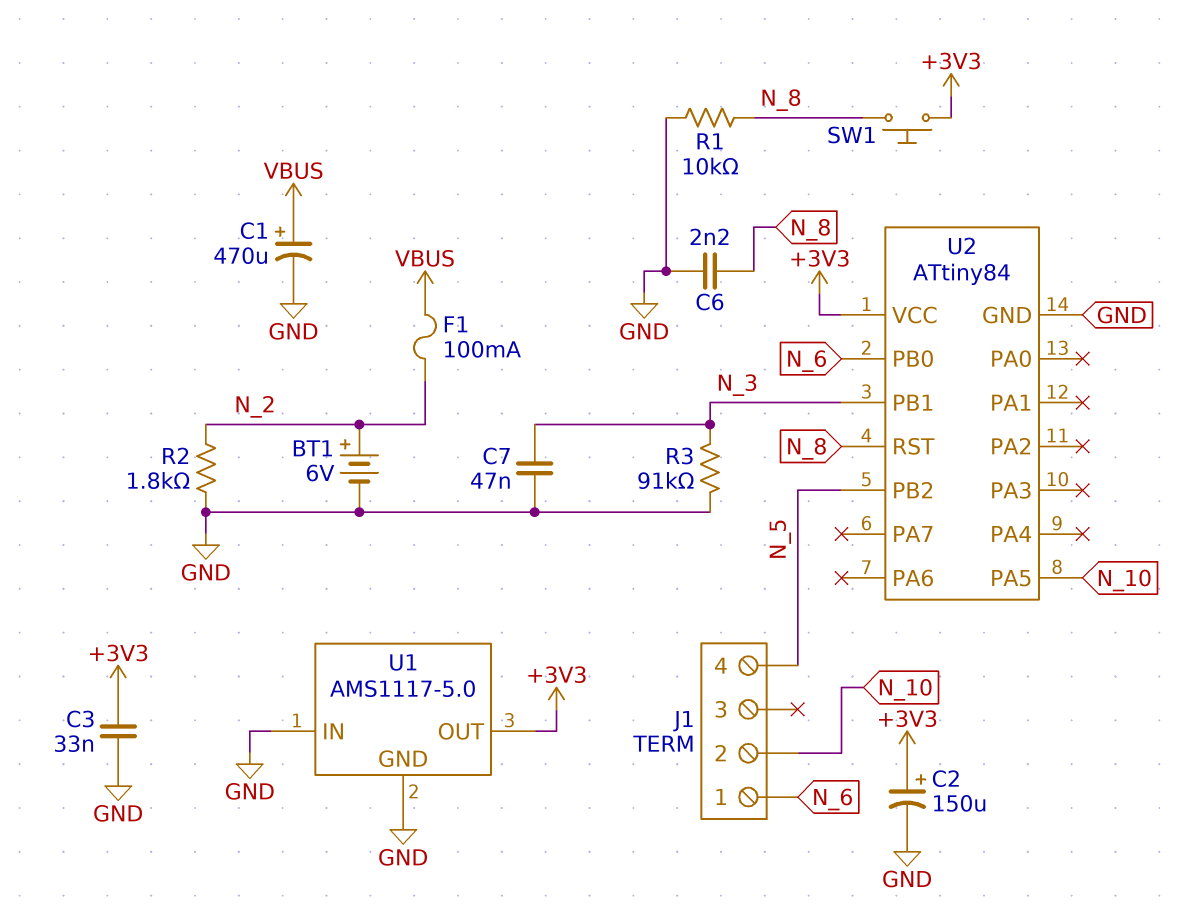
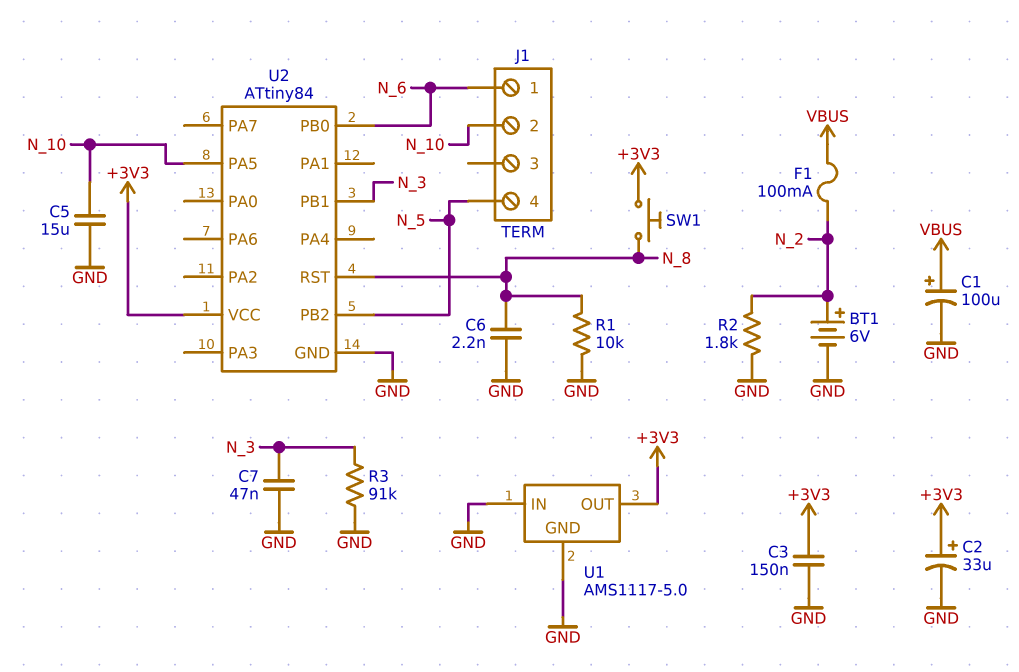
C1: 470uF (plus VBUS, minus GND) -> 100uF (plus VBUS, minus GND)
C2: 150uF (plus +3V3, minus GND) -> 33uF (plus +3V3, minus GND)
C3: 33nF (+3V3, GND) -> 150nF (+3V3, GND)
C5: none -> 15uF (GND, N_10)

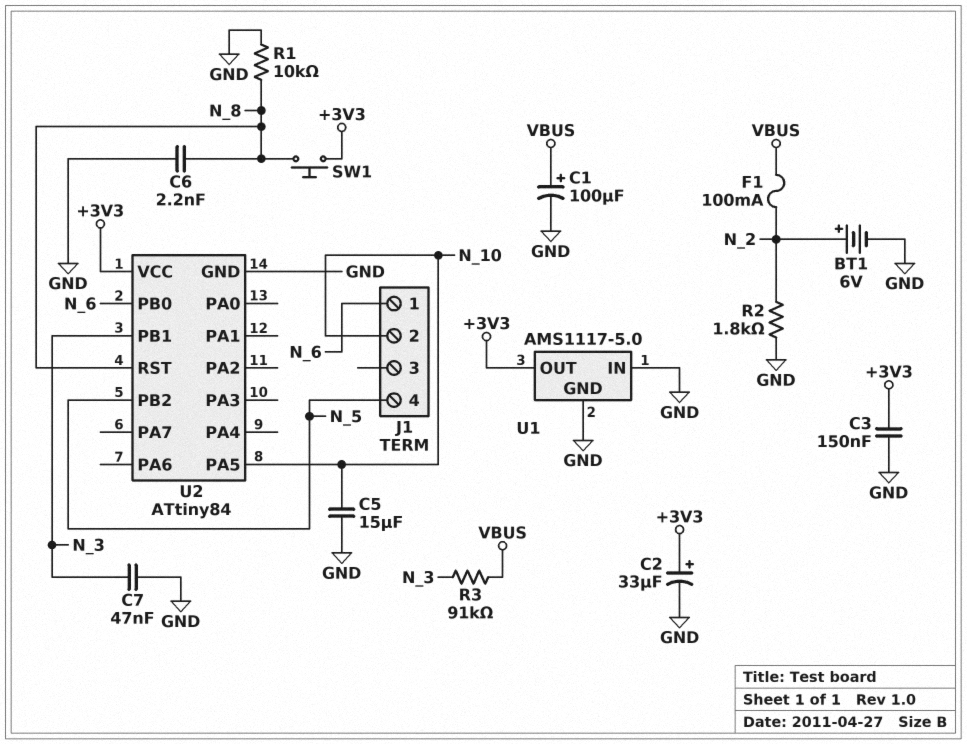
R3: 91k (GND, N_3) -> 91k (N_3, VBUS)

